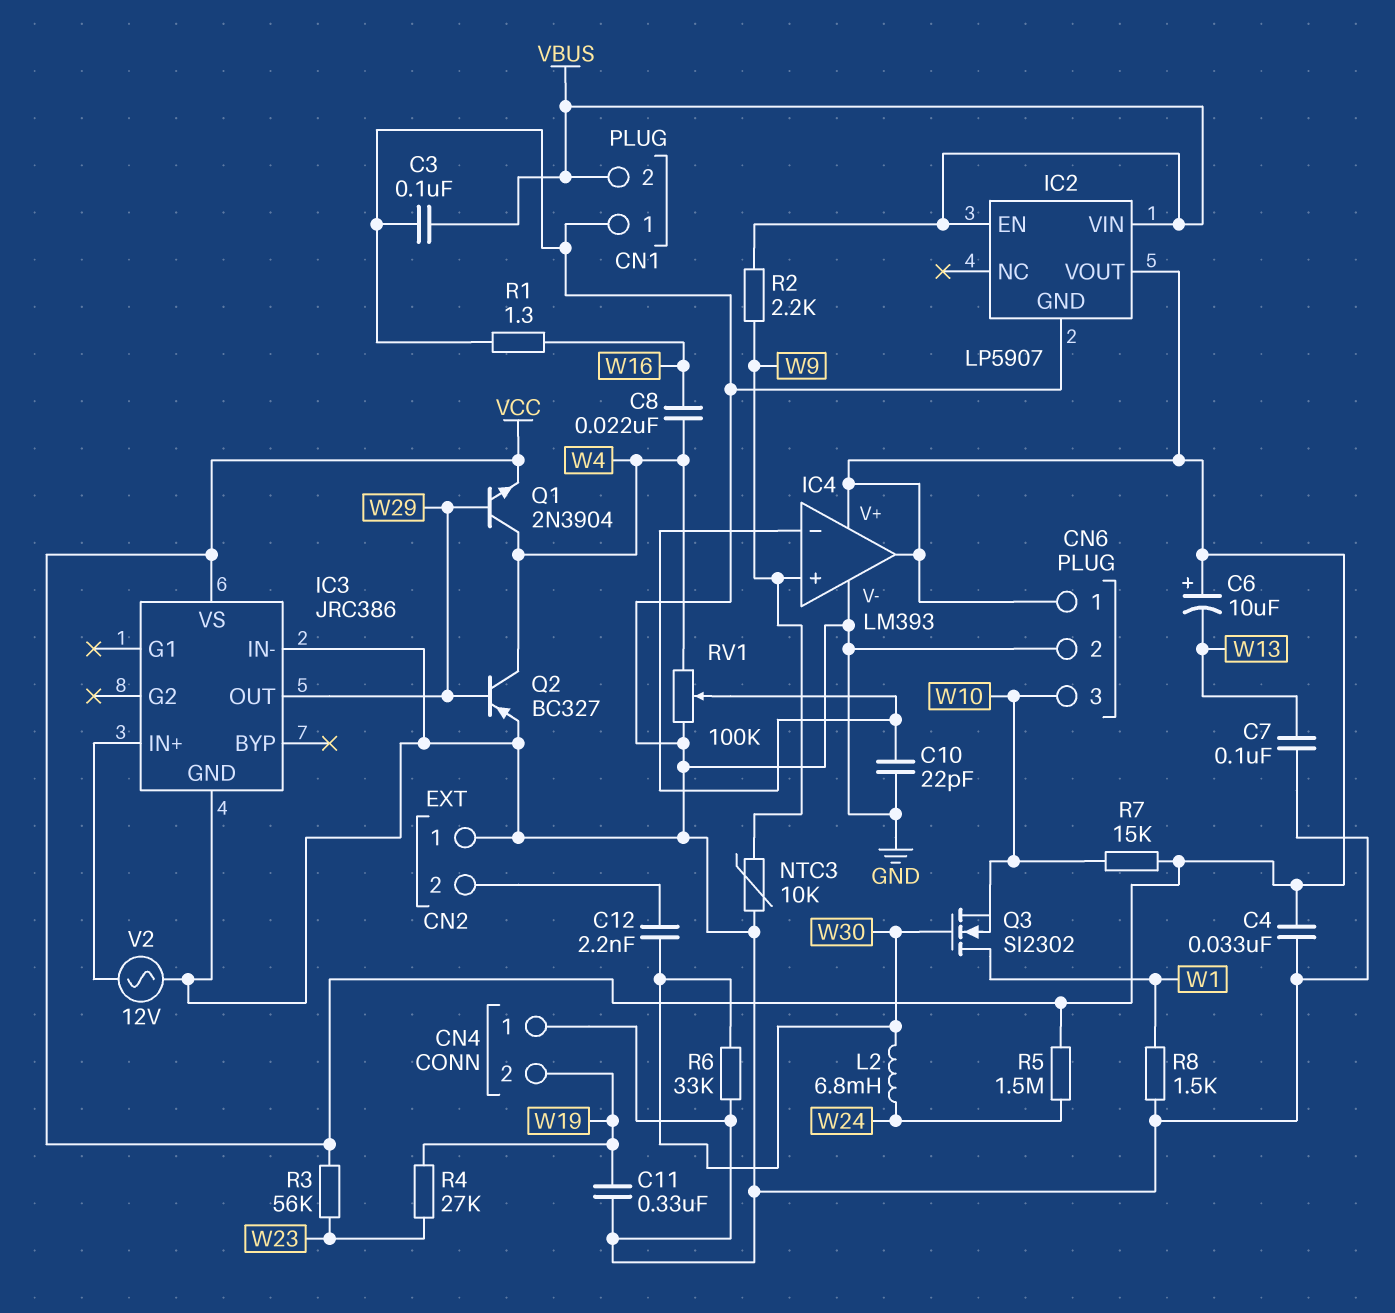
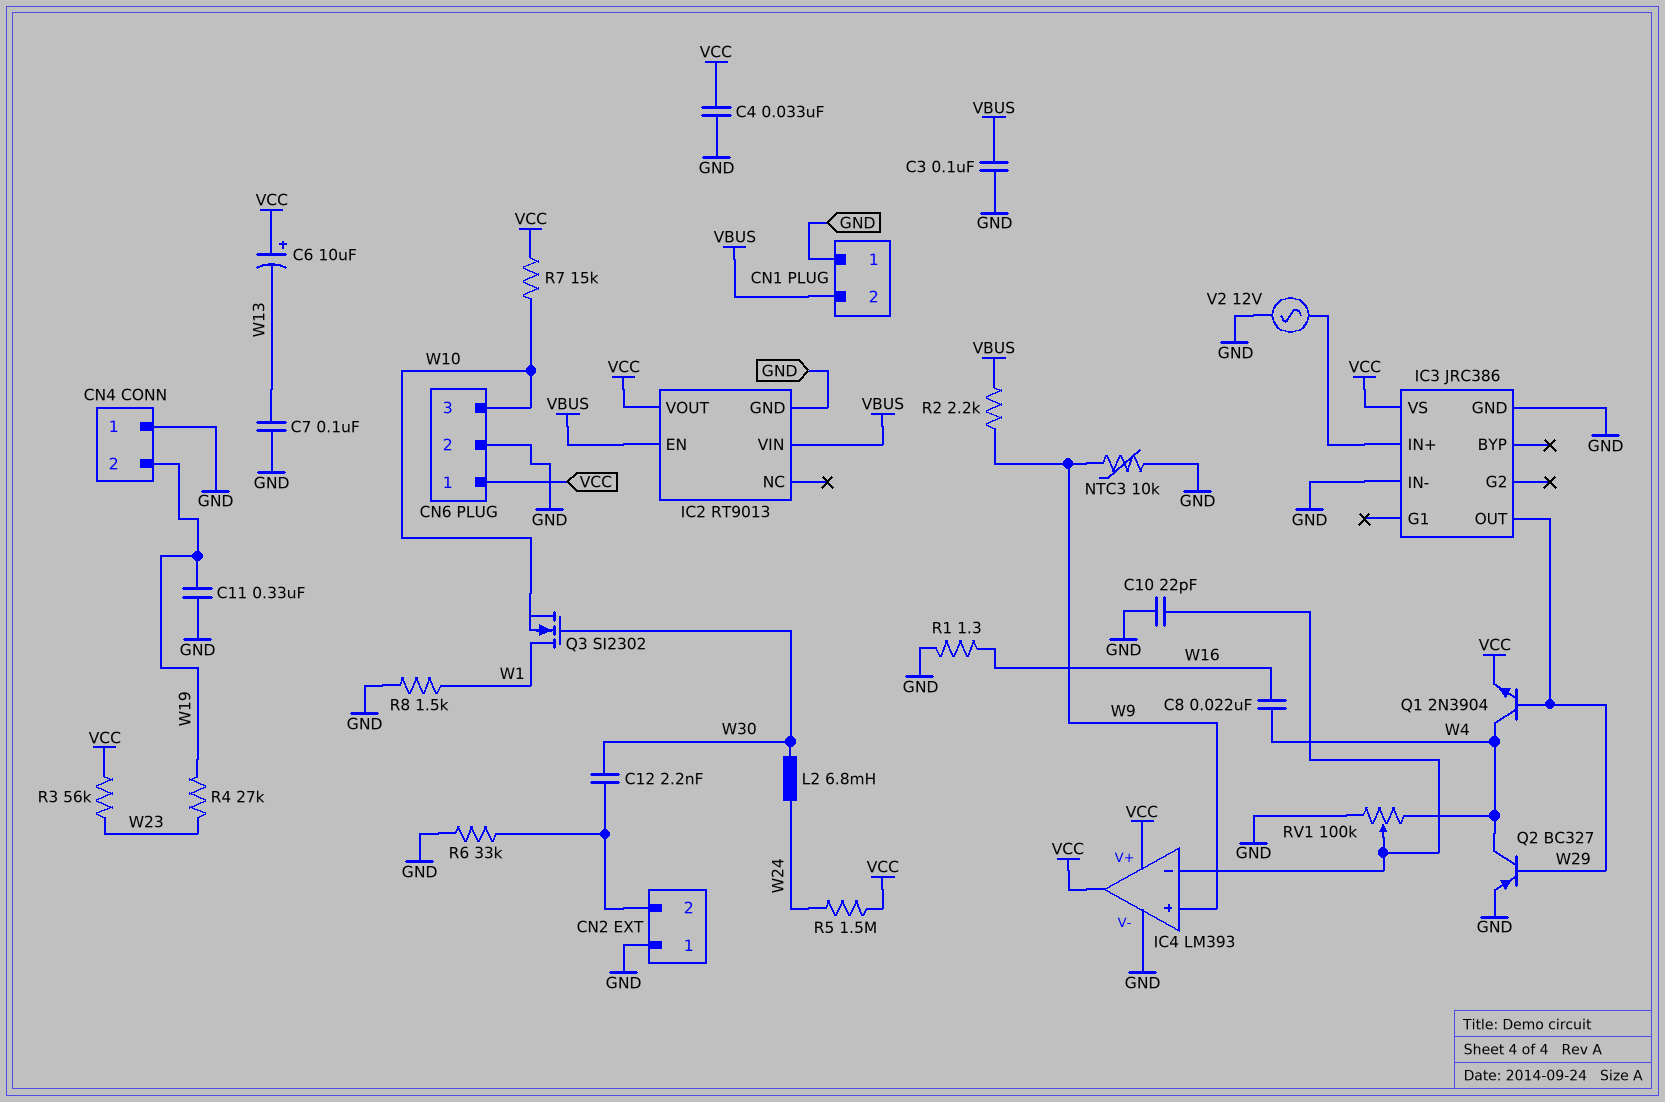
IC2: LP5907 -> RT9013
R6: 33k (GND, W30) -> 33k (CN2/2, GND)

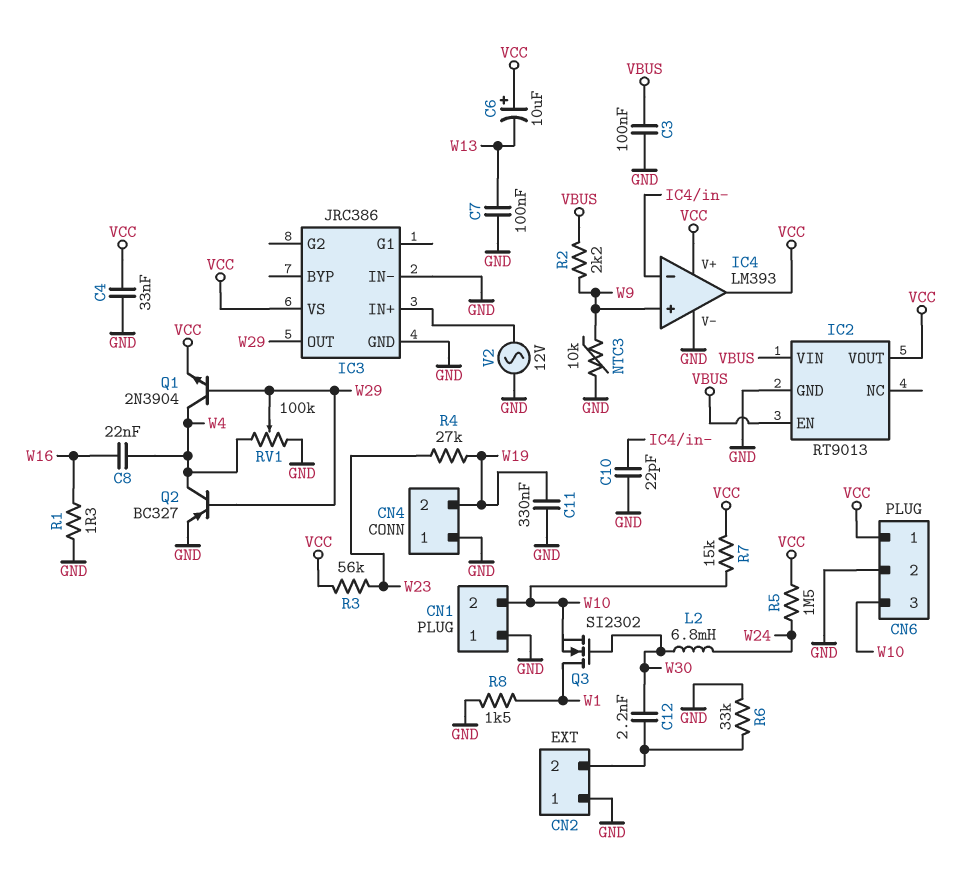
CN1 pin 2: VBUS -> W10
RV1: 100k (GND, W4, wiper IC4/in-) -> 100k (GND, W4, wiper W29)

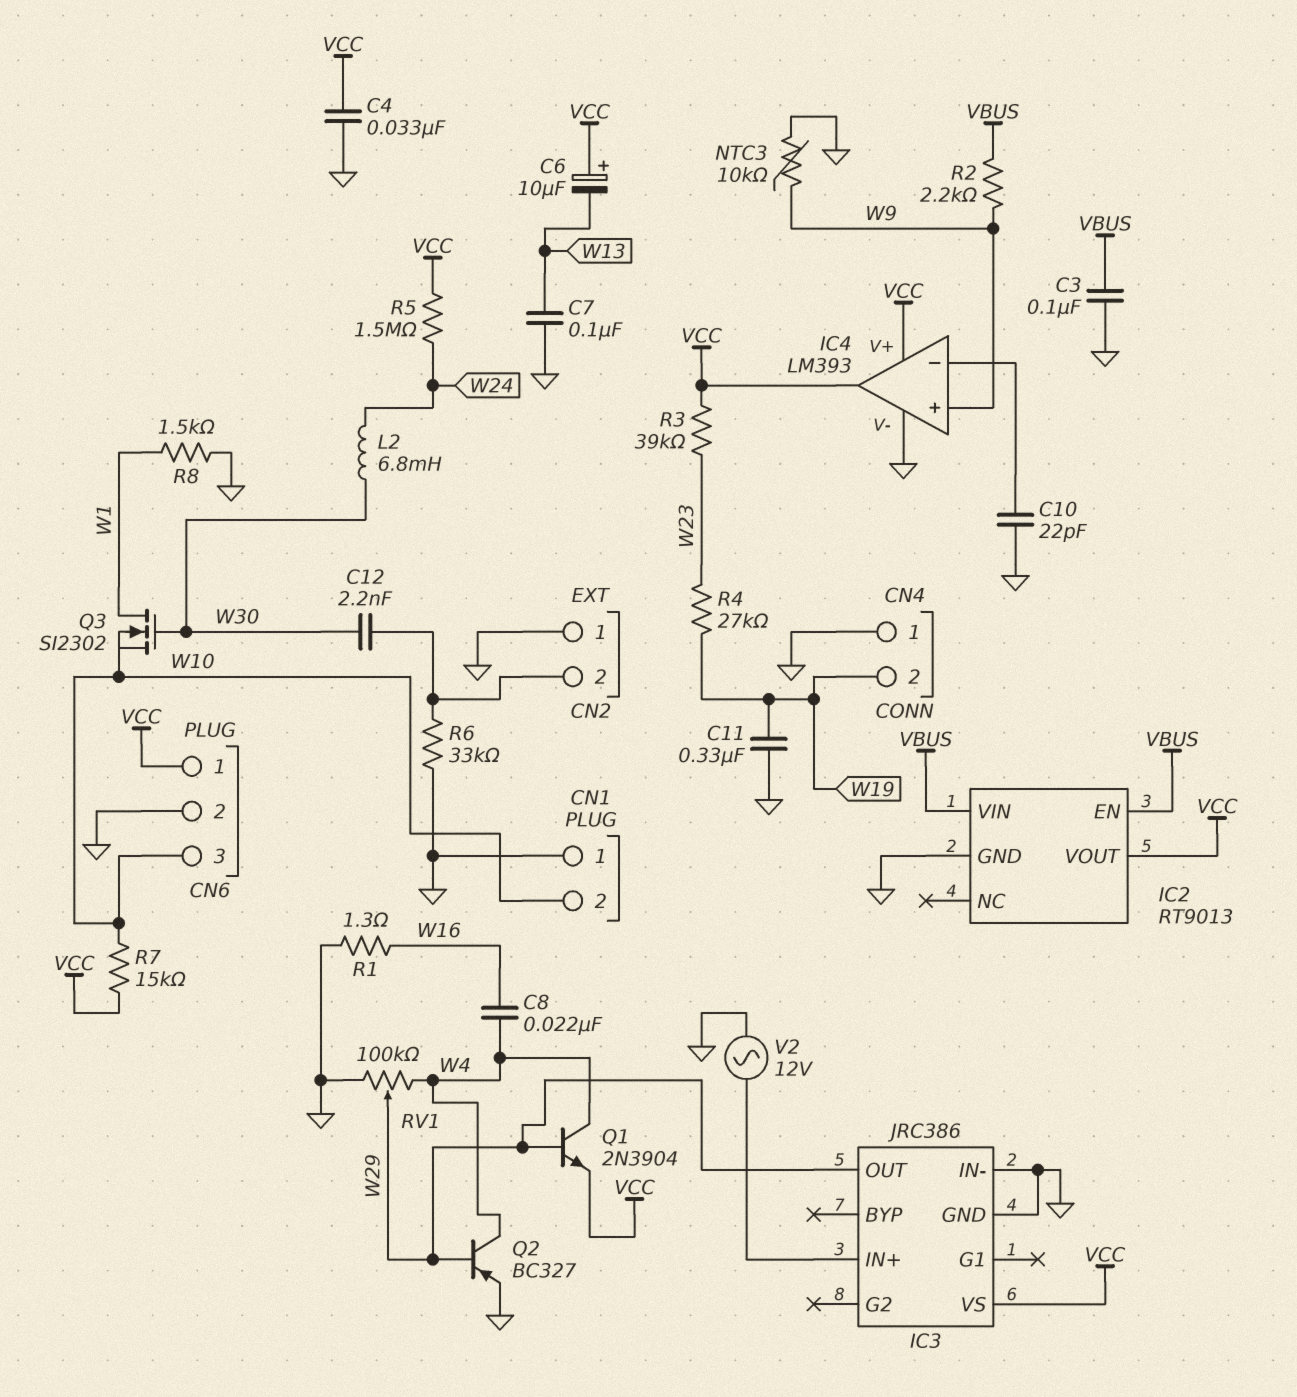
R3: 56k (VCC, W23) -> 39k (VCC, W23)

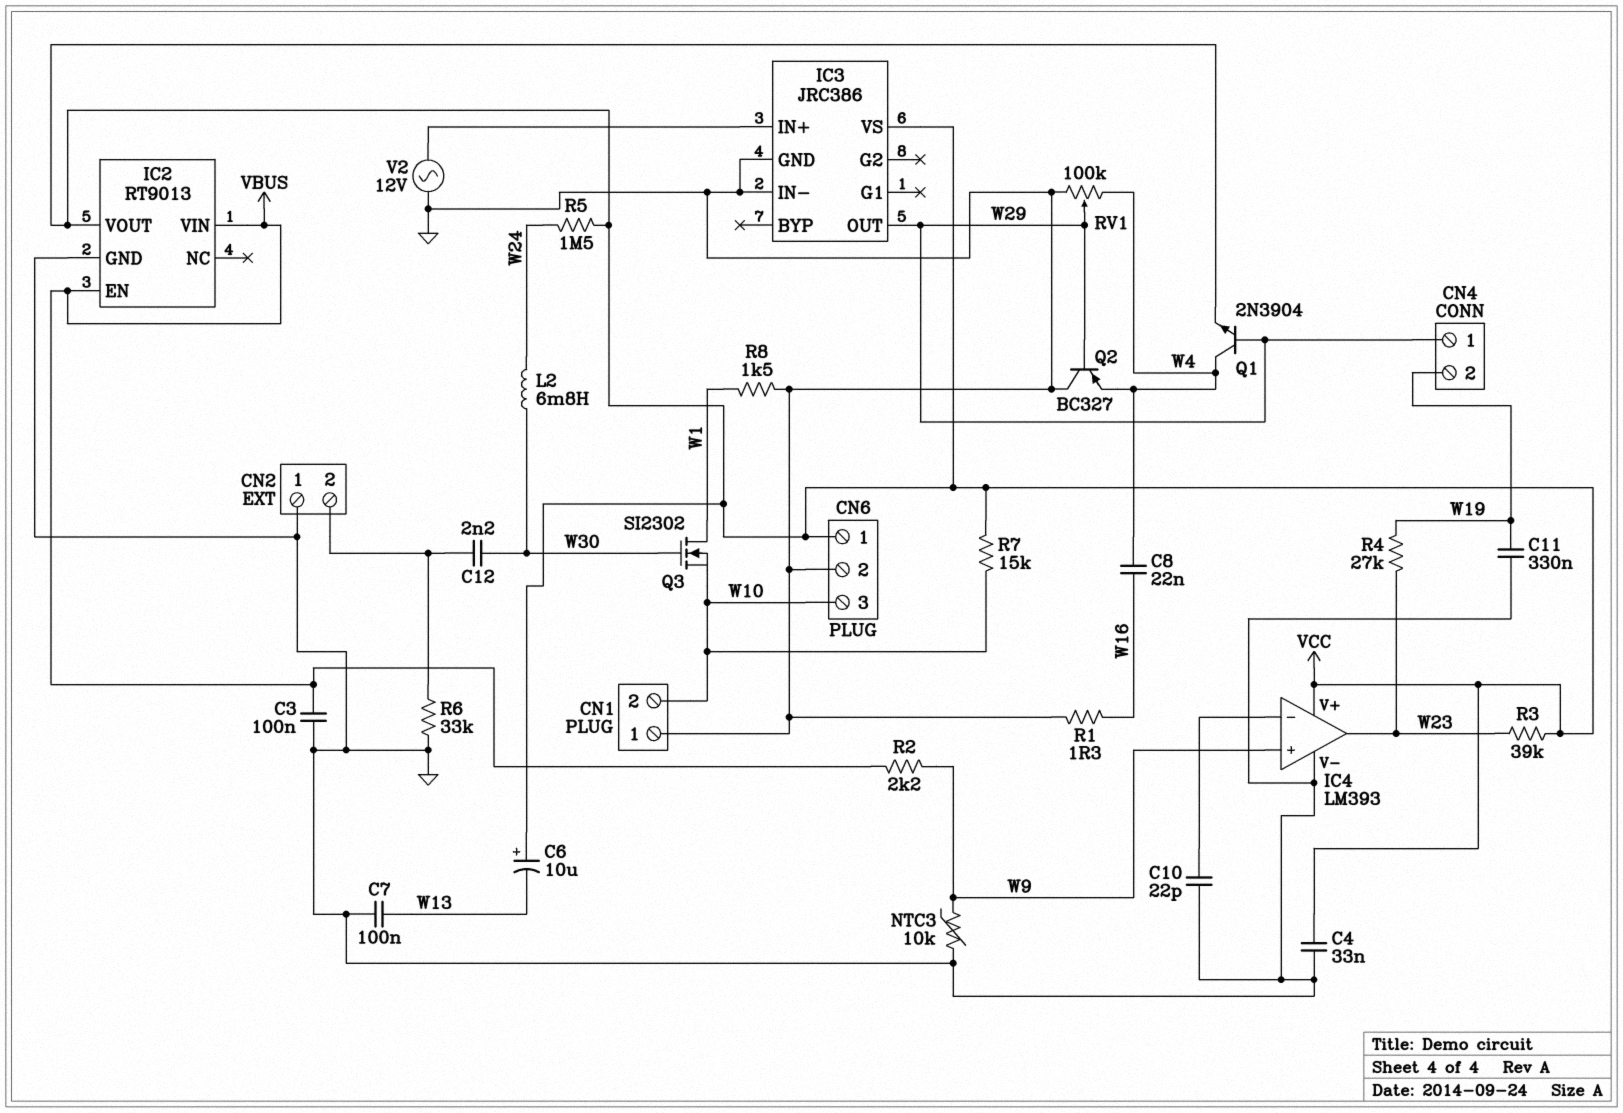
CN4 pin 1: GND -> W29
IC4 pin out: VCC -> W23
Q2: PNP BC327 (B W29, C W4, E GND) -> PNP BC327 (B W29, C GND, E W4)

